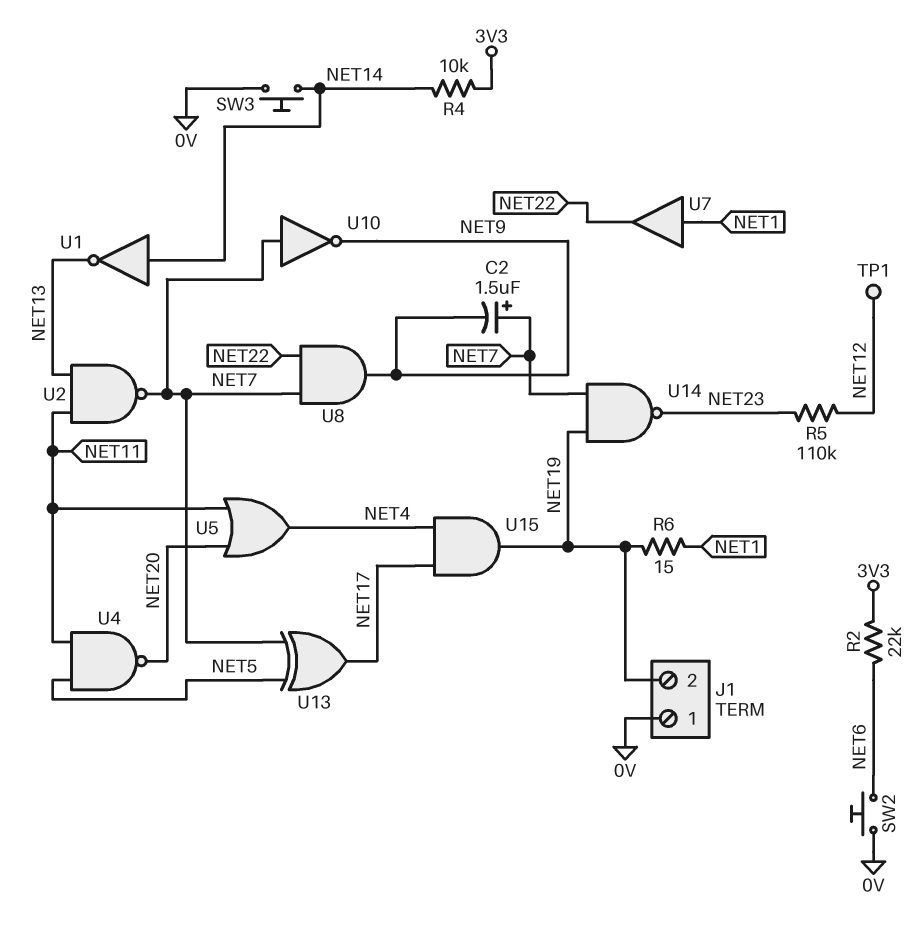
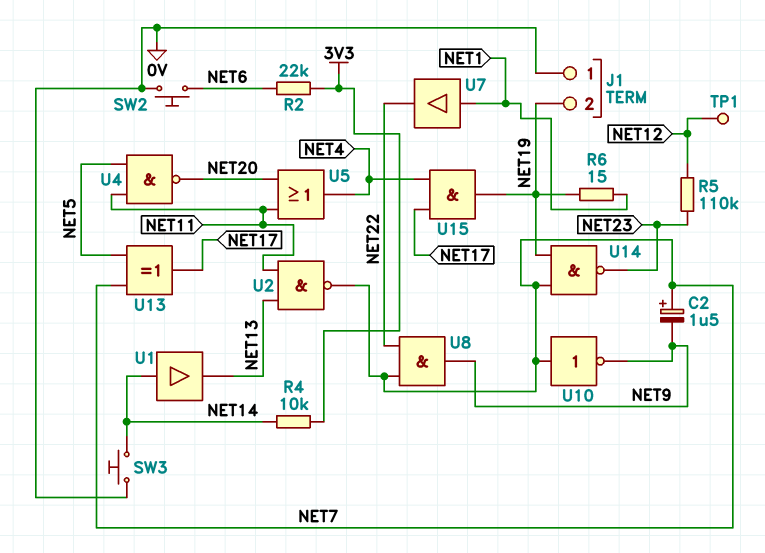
U1: NOT (in NET14, out NET13) -> buffer (in NET14, out NET13)

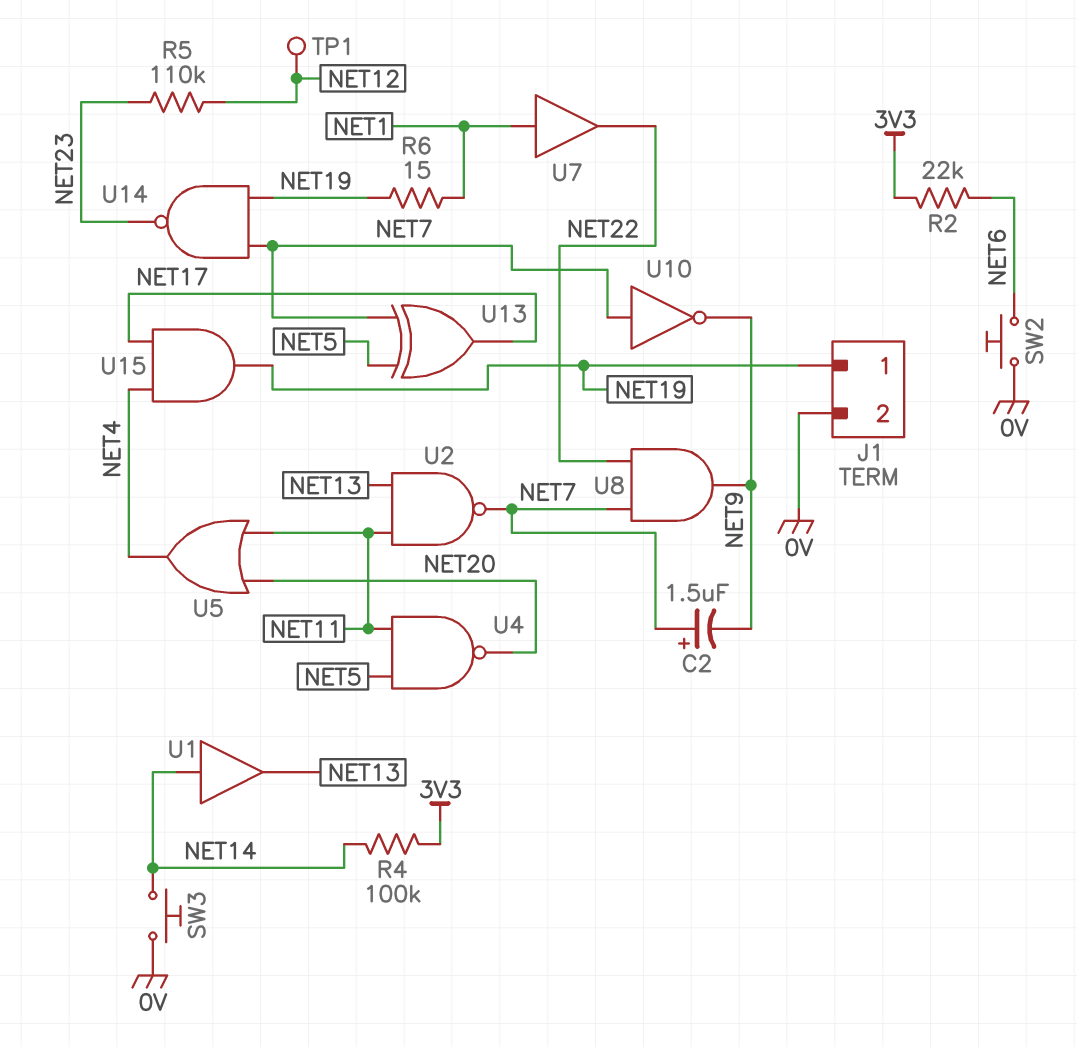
J1 pin 1: 0V -> NET19
J1 pin 2: NET19 -> 0V
R4: 10k (3V3, NET14) -> 100k (3V3, NET14)

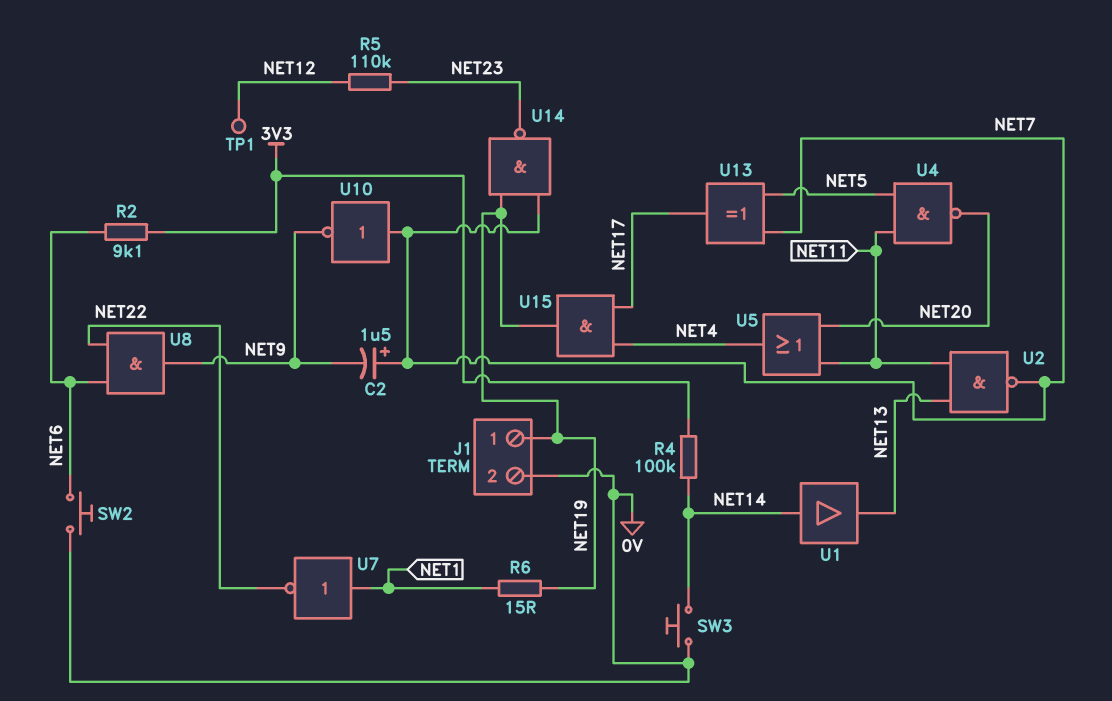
R2: 22k (3V3, NET6) -> 9.1k (3V3, NET6)
U7: buffer (in NET1, out NET22) -> NOT (in NET1, out NET22)
U8: AND (in NET7, in NET22, out NET9) -> AND (in NET6, in NET22, out NET9)

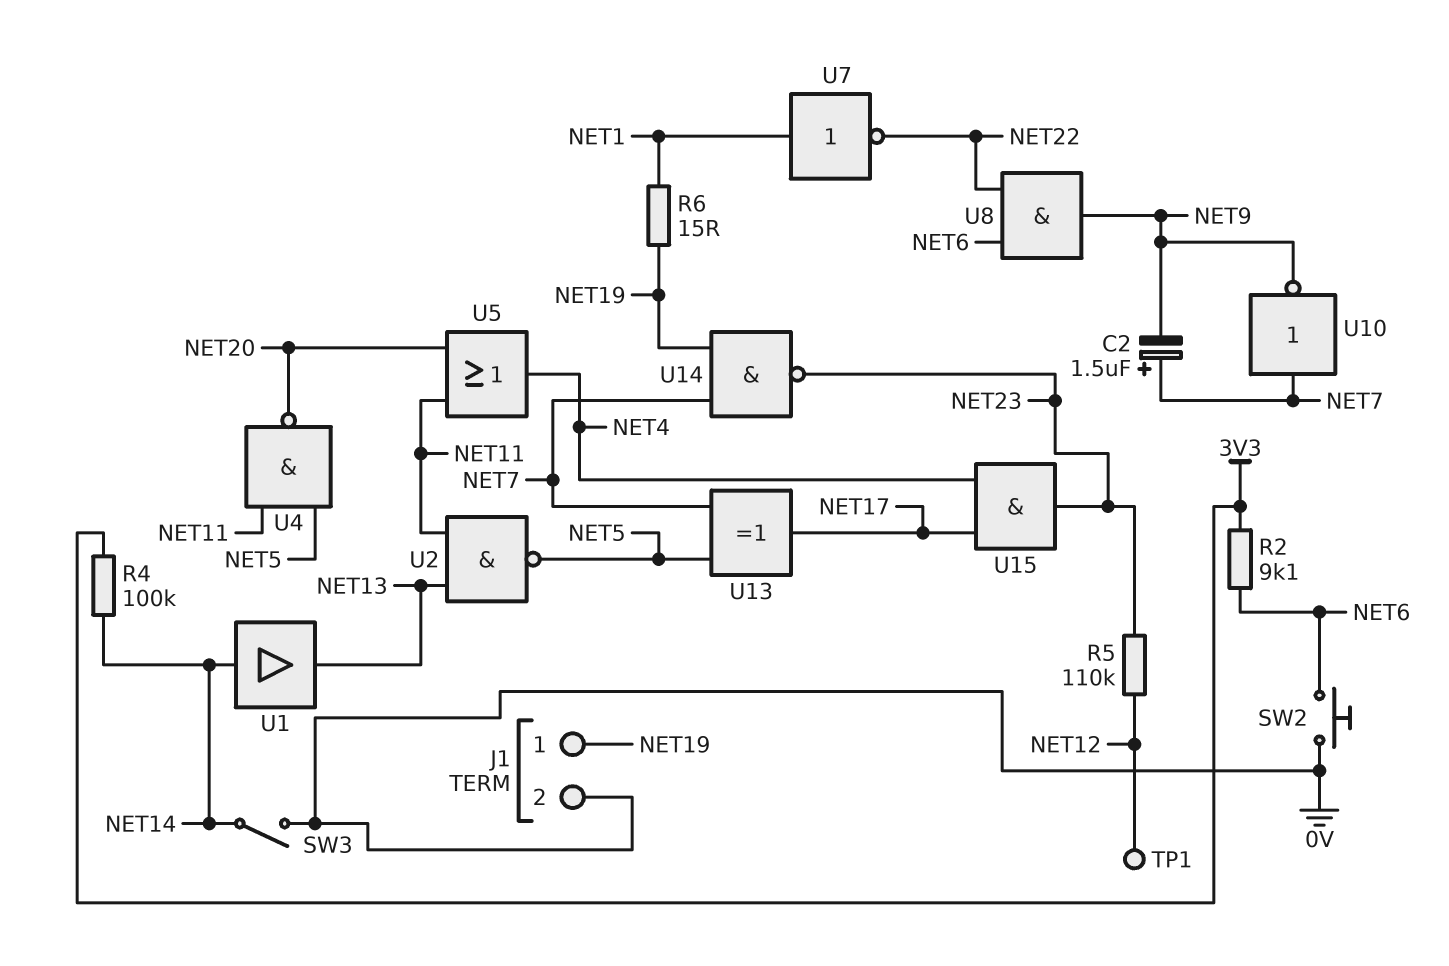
SW3: button (0V, NET14) -> switch (0V, NET14)
U2: NAND (in NET11, in NET13, out NET7) -> NAND (in NET11, in NET13, out NET5)
U15: AND (in NET4, in NET17, out NET19) -> AND (in NET4, in NET17, out NET23)

